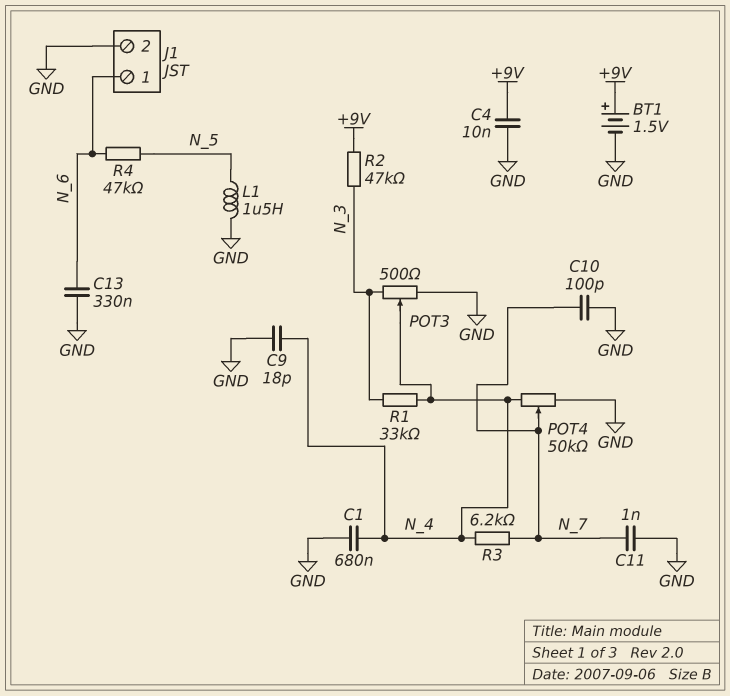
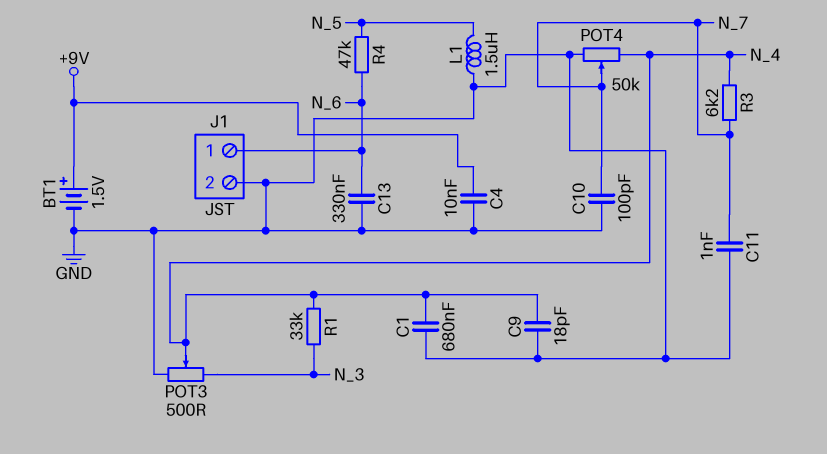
R2: 47k (+9V, N_3) -> none

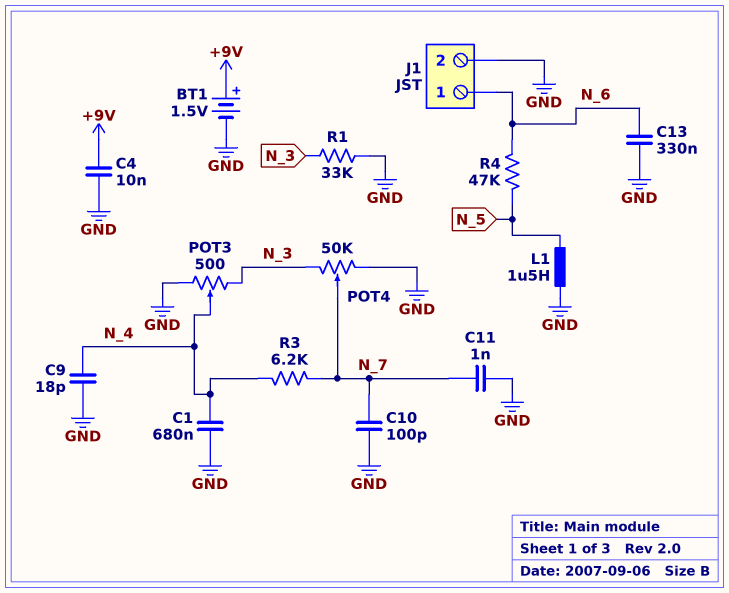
POT4: 50k (GND, N_4, wiper N_7) -> 50k (GND, N_3, wiper N_7)
R1: 33k (N_3, N_4) -> 33k (GND, N_3)

